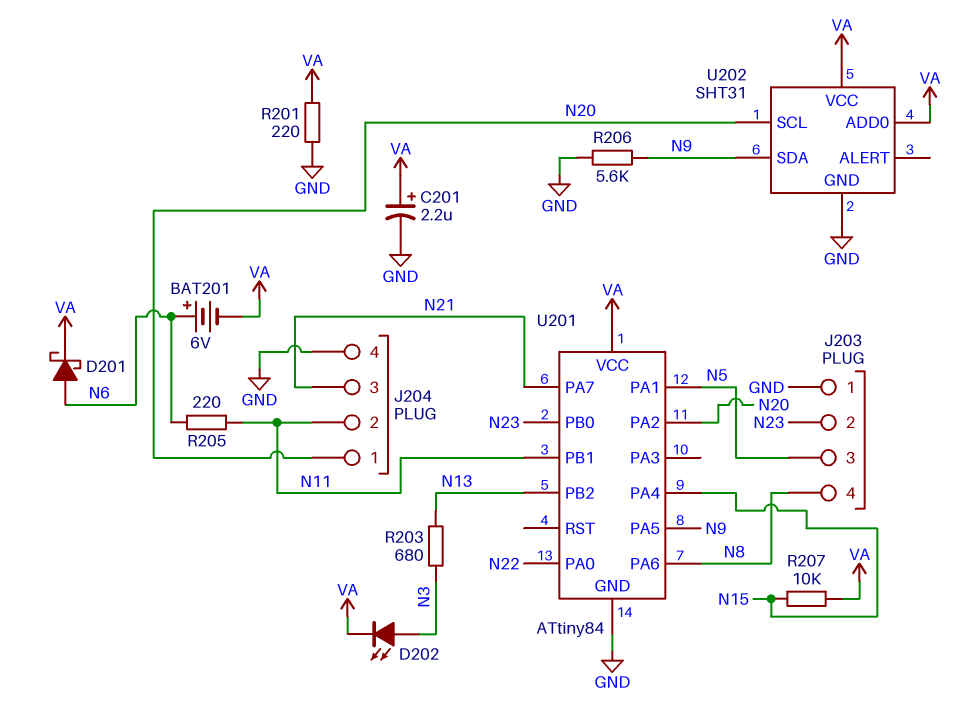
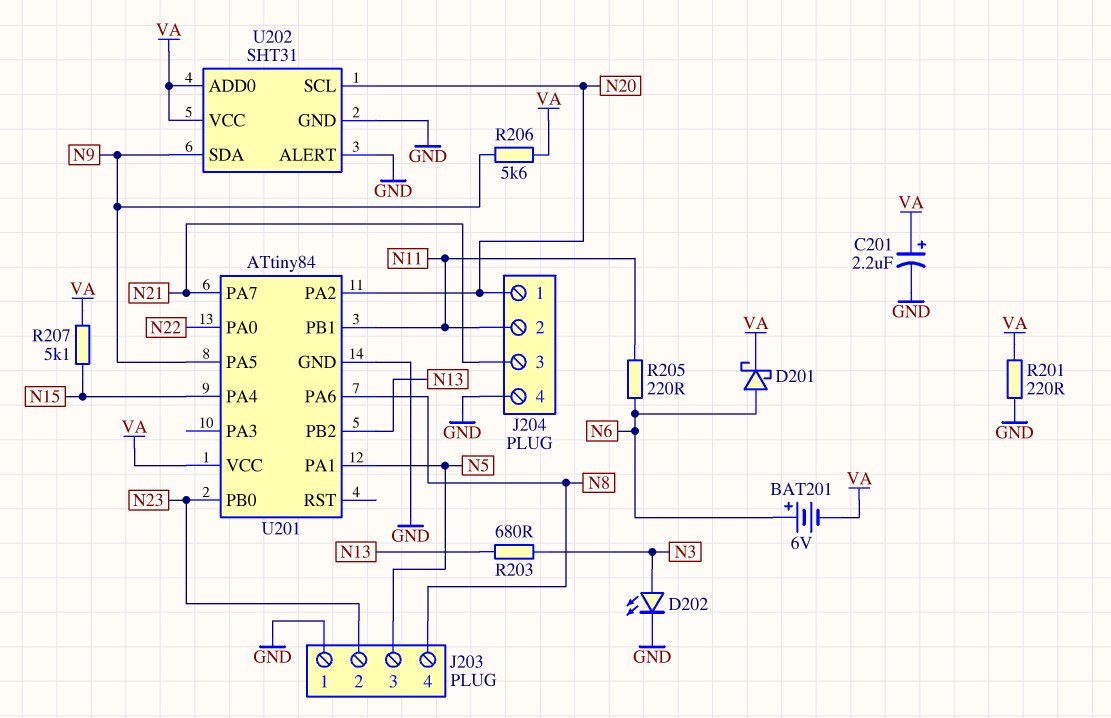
D202: LED (A N3, K VA) -> LED (A N3, K GND)
R206: 5.6k (GND, N9) -> 5.6k (N9, VA)
R207: 10k (N15, VA) -> 5.1k (N15, VA)
U202 pin ALERT: none -> GND

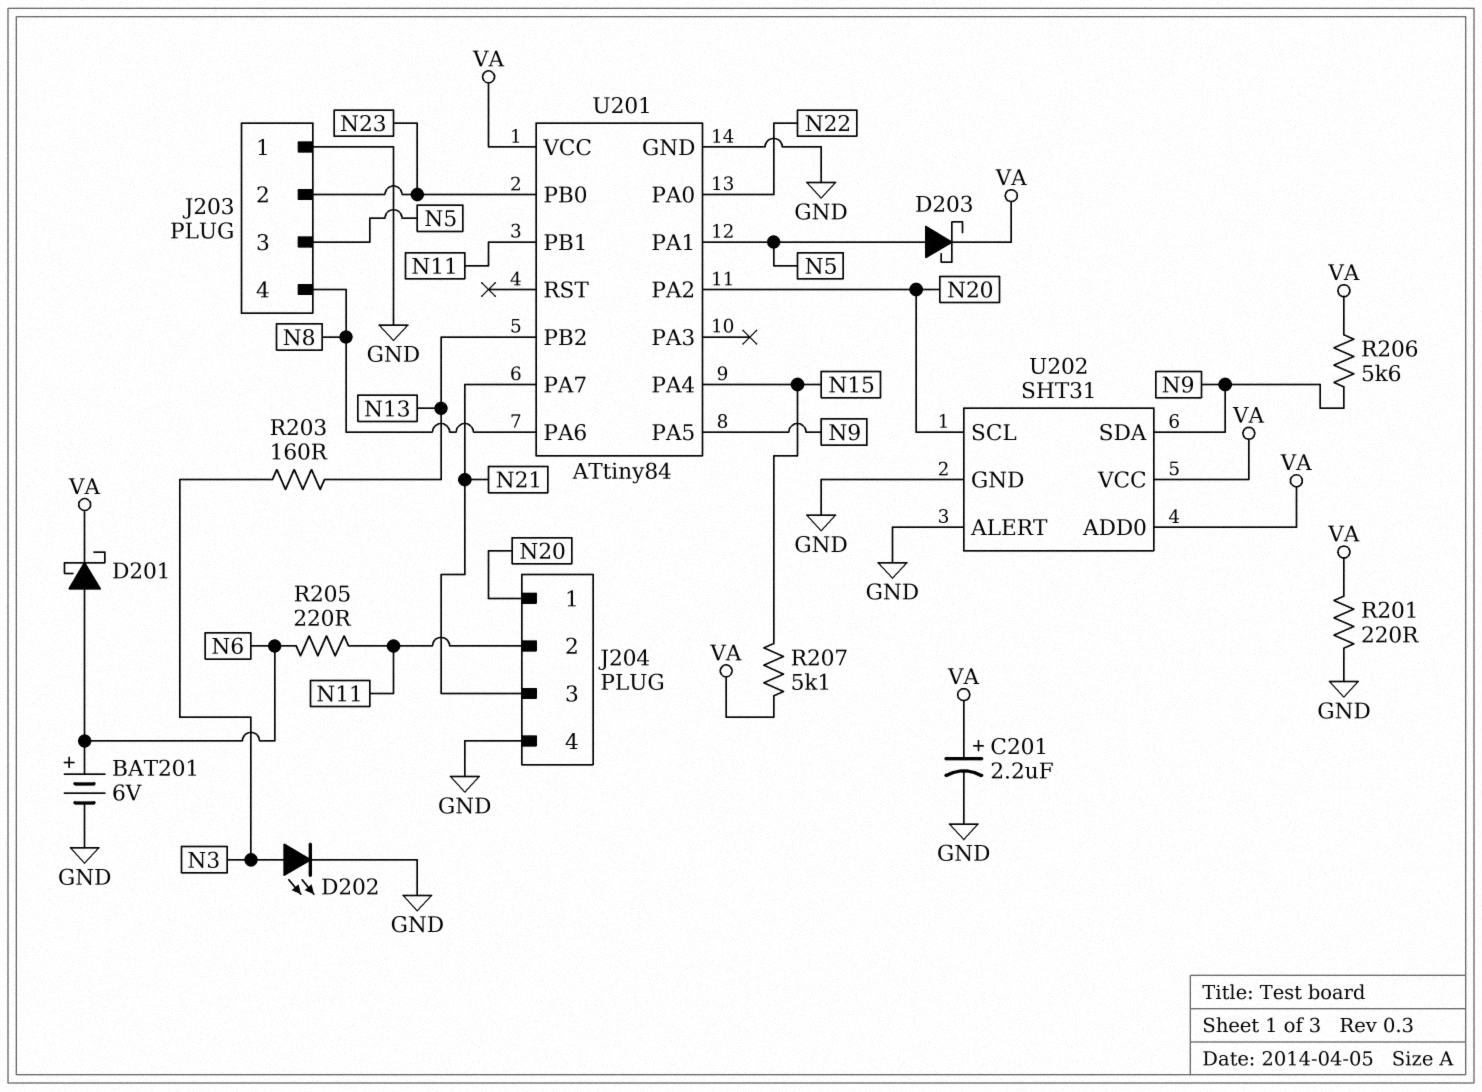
BAT201: 6V (plus N6, minus VA) -> 6V (plus N6, minus GND)
D203: none -> schottky (A N5, K VA)
R203: 680 (N3, N13) -> 160 (N3, N13)

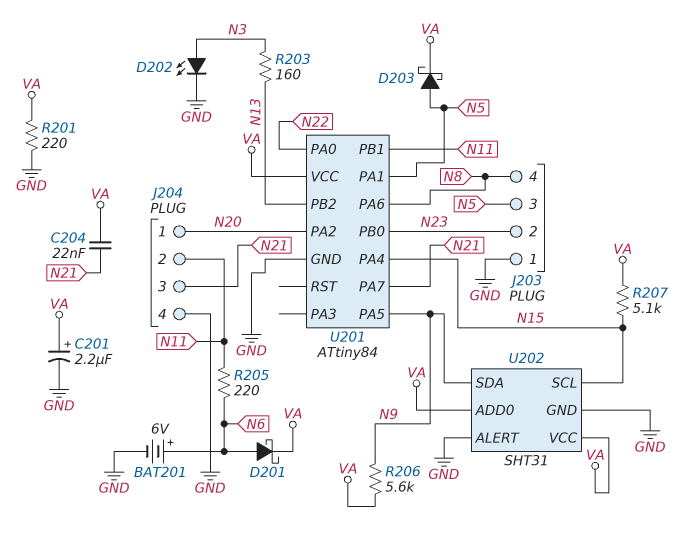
C204: none -> 22nF (N21, VA)
U202 pin SCL: N20 -> N15

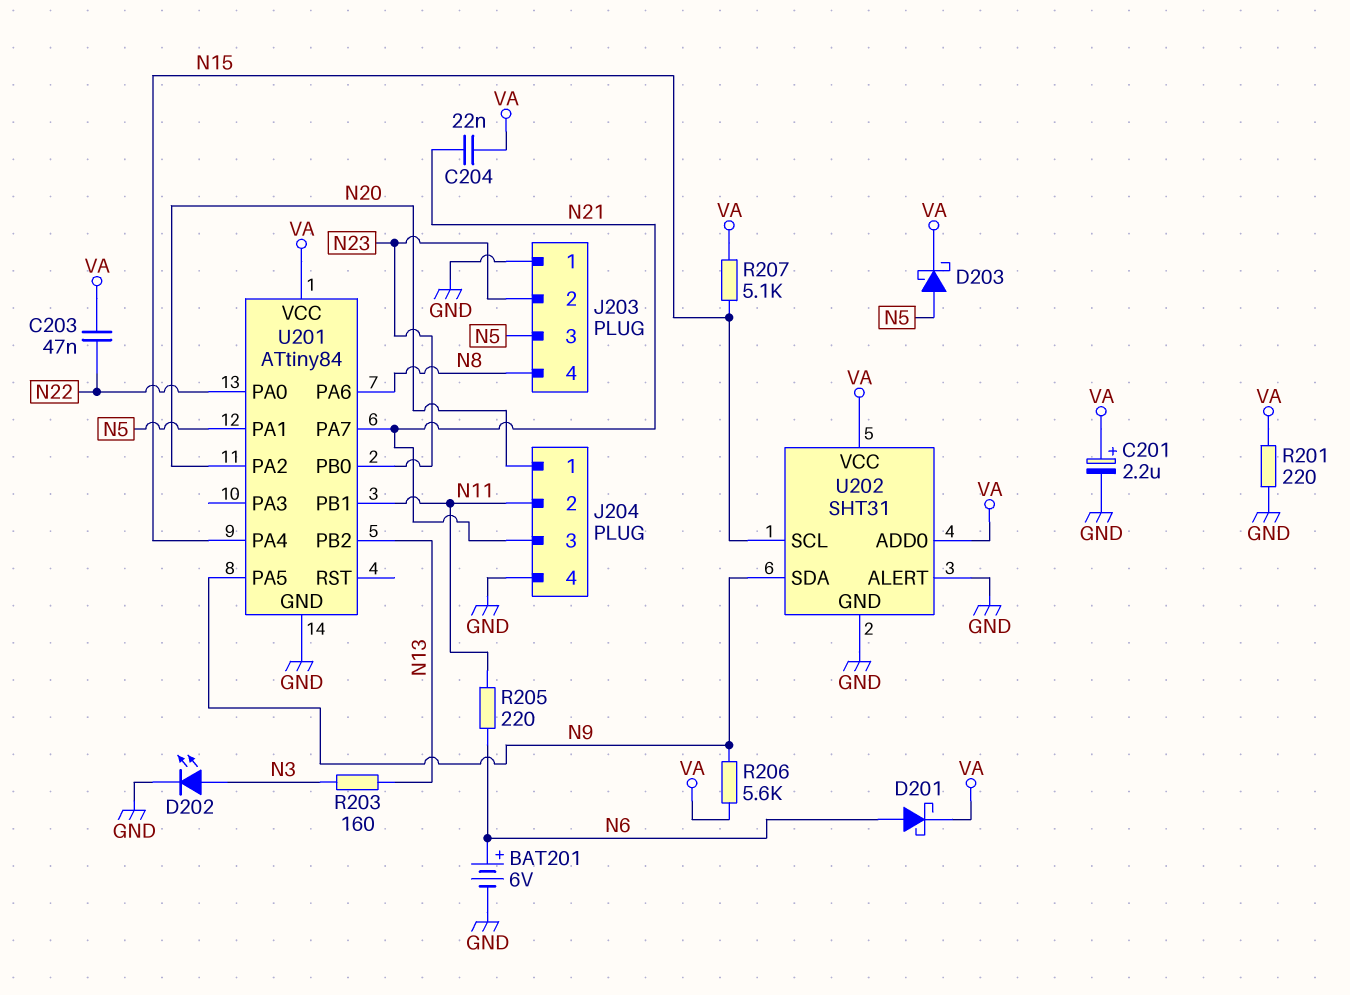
C203: none -> 47nF (N22, VA)

